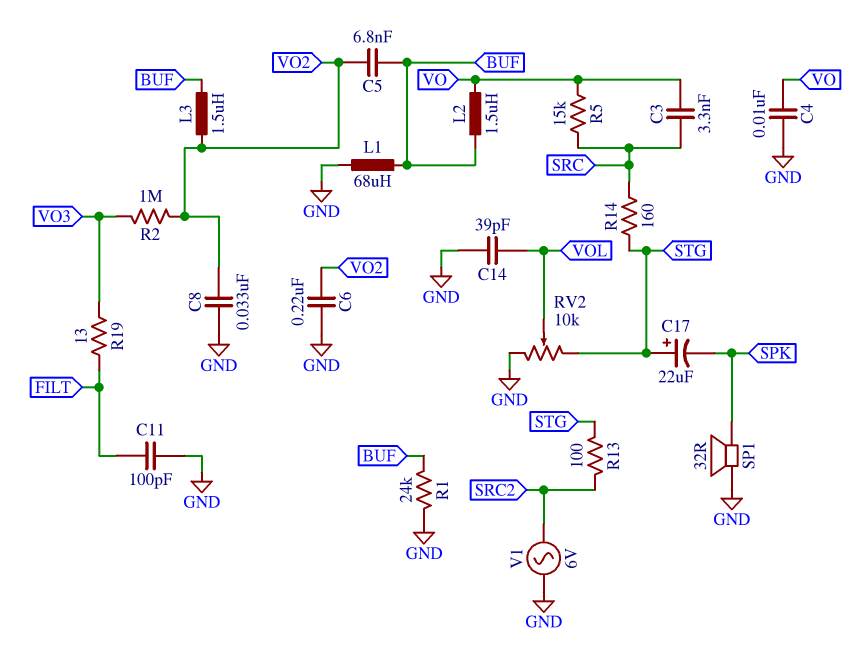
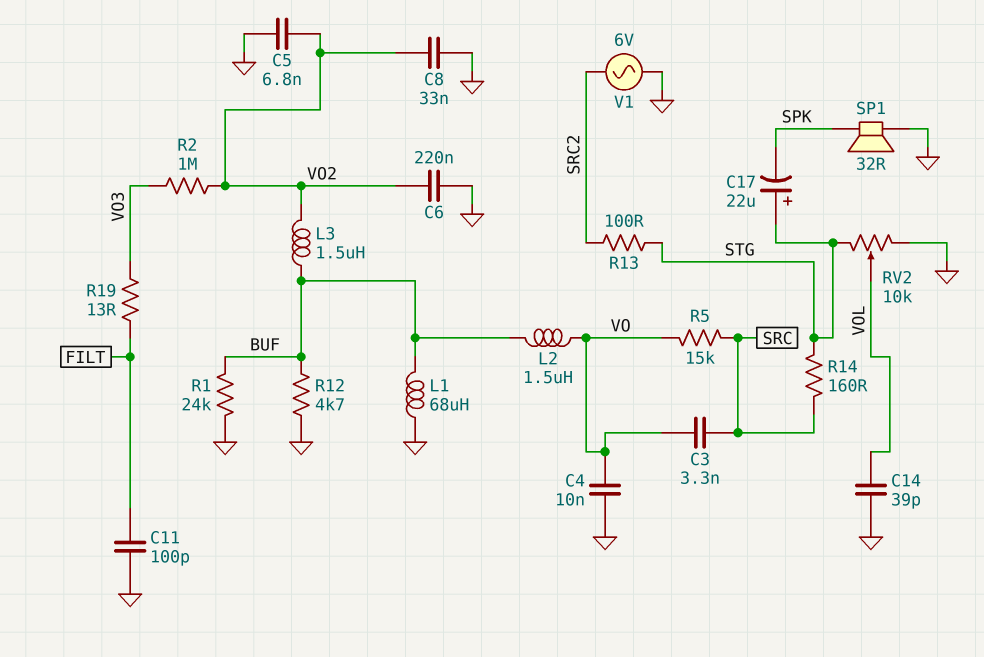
C5: 6.8nF (BUF, VO2) -> 6.8nF (GND, VO2)
R12: none -> 4.7k (BUF, GND)

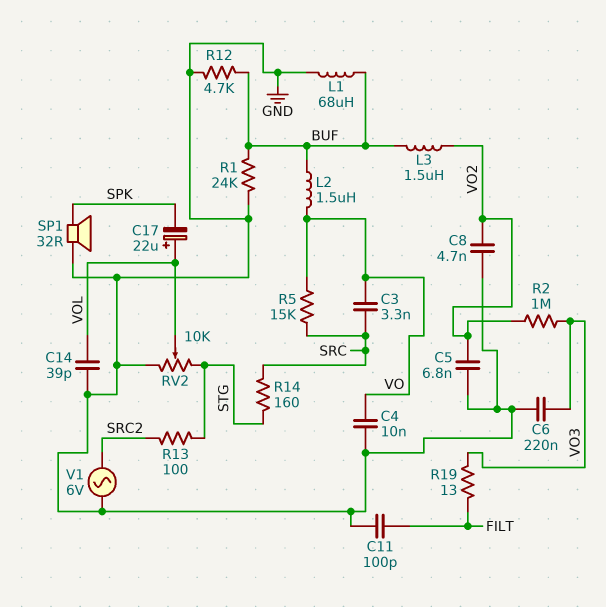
C6: 220nF (GND, VO2) -> 220nF (GND, VO3)
C8: 33nF (GND, VO2) -> 4.7nF (GND, VO2)
C17: 22uF (plus STG, minus SPK) -> 22uF (plus VOL, minus SPK)

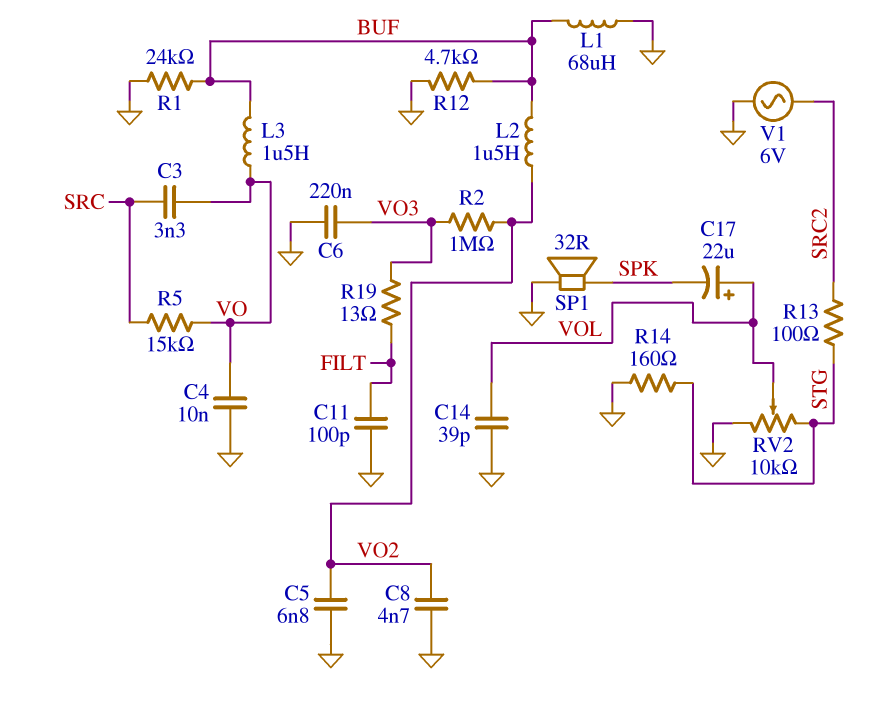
L2: 1.5uH (BUF, VO) -> 1.5uH (BUF, VO2)
L3: 1.5uH (BUF, VO2) -> 1.5uH (BUF, VO)
R14: 160 (SRC, STG) -> 160 (GND, STG)

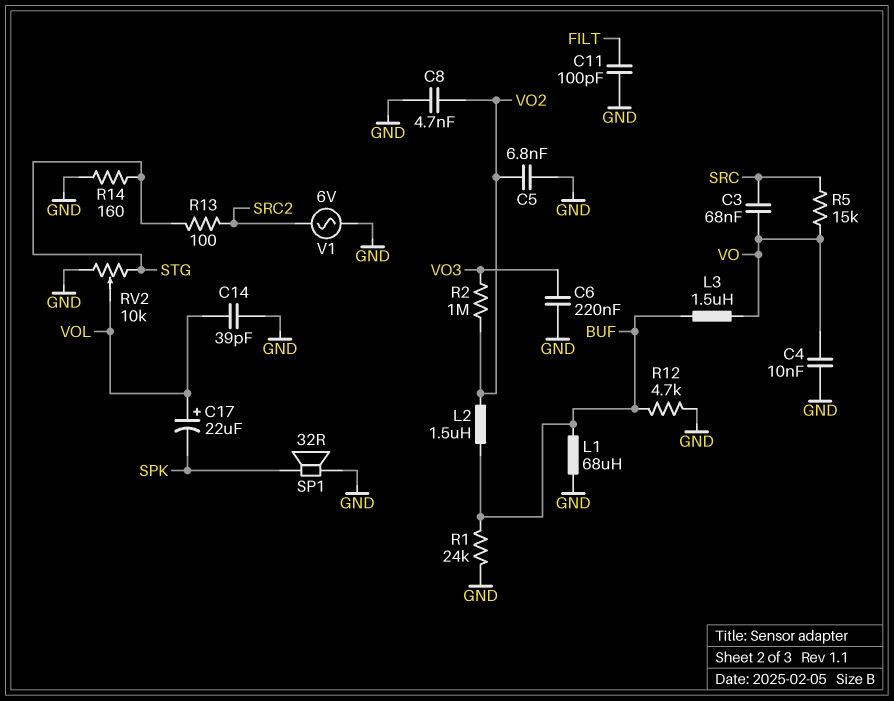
C3: 3.3nF (SRC, VO) -> 68nF (SRC, VO)
R19: 13 (FILT, VO3) -> none

